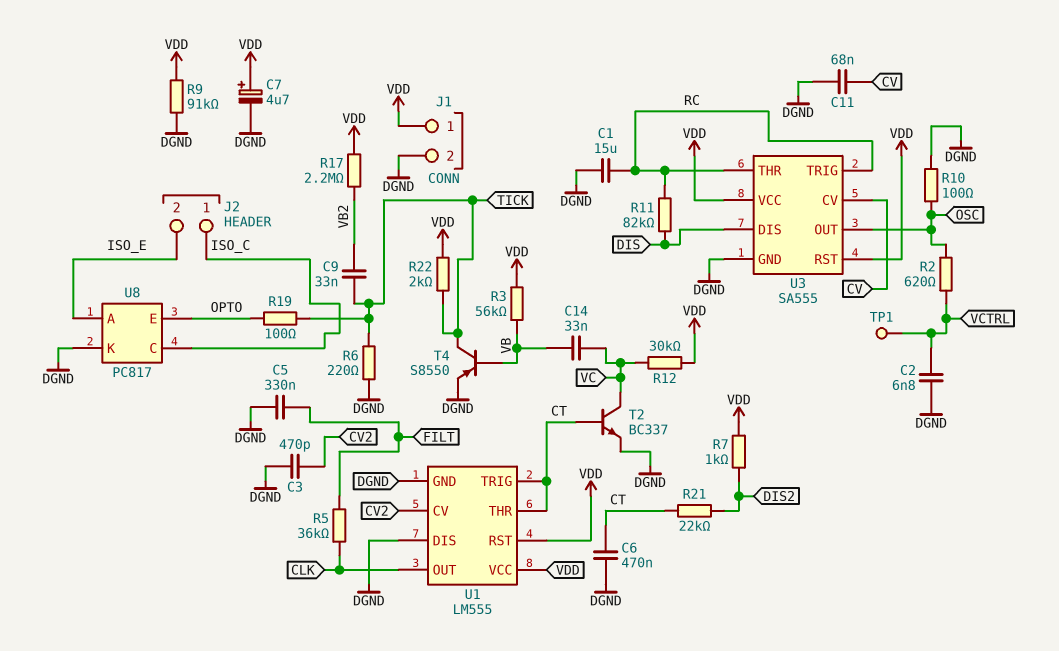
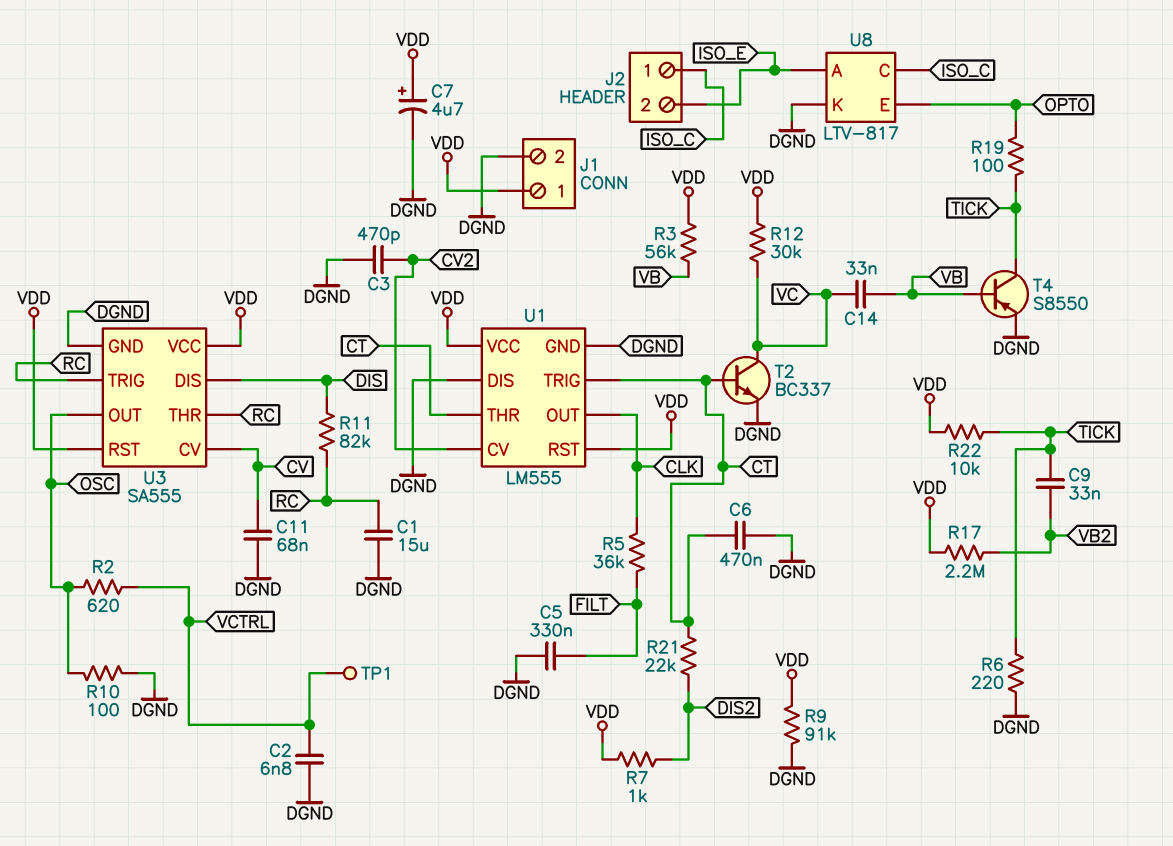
R22: 2k (TICK, VDD) -> 10k (TICK, VDD)
U8: PC817 -> LTV-817

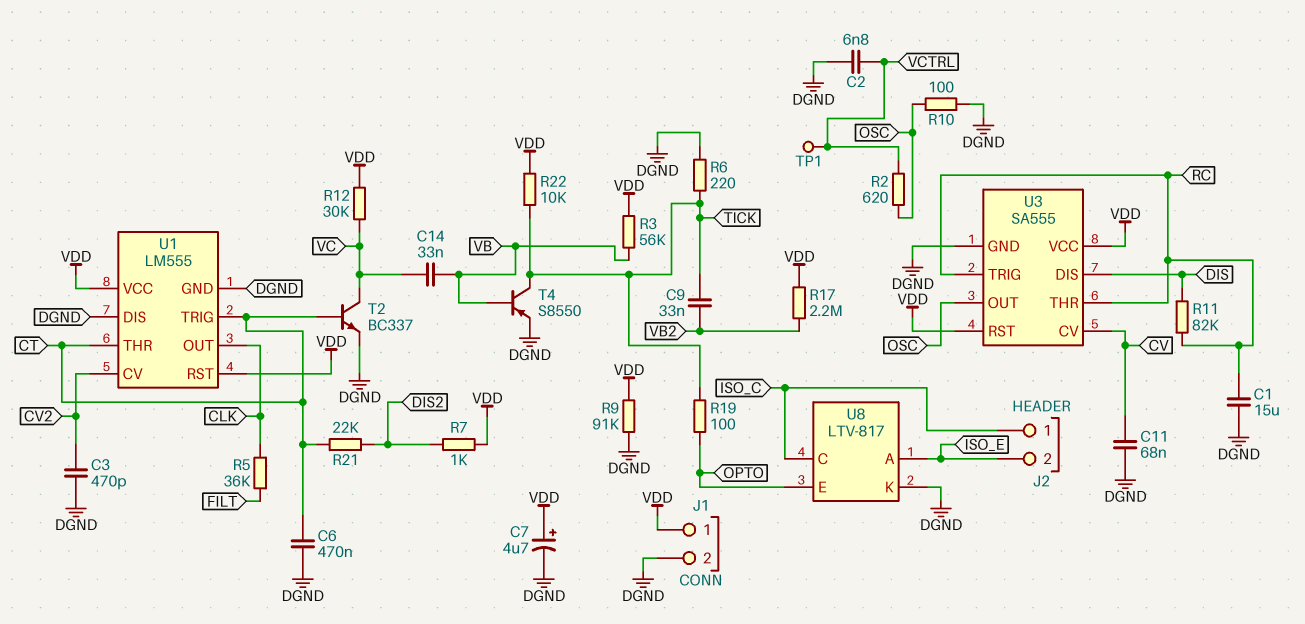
C5: 330nF (DGND, FILT) -> none

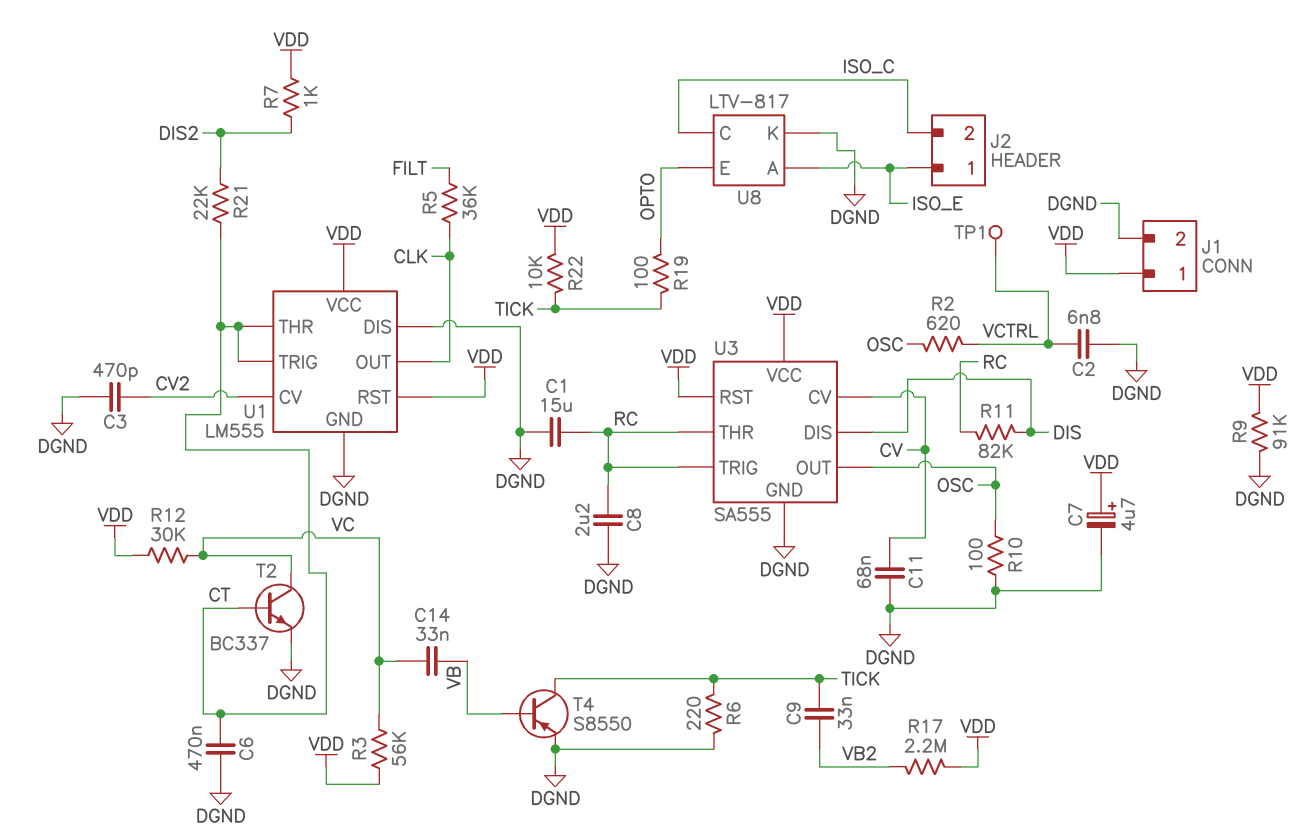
C8: none -> 2.2uF (DGND, RC)
J2 pin 1: ISO_C -> ISO_E
J2 pin 2: ISO_E -> ISO_C
R3: 56k (VB, VDD) -> 56k (VC, VDD)

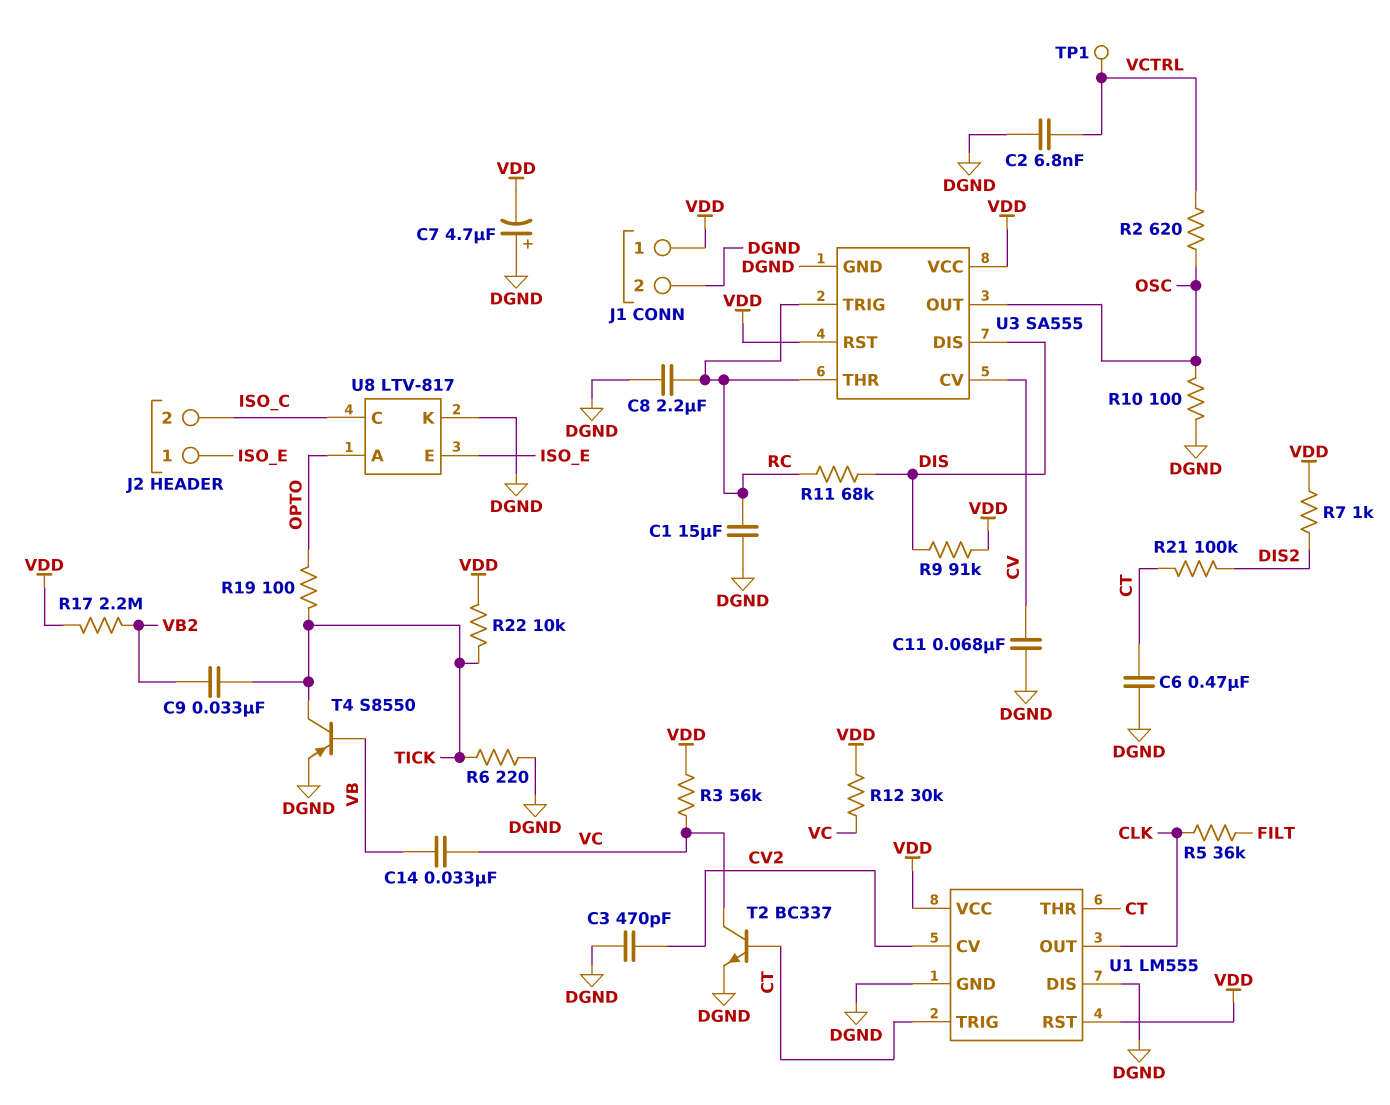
C7: 4.7uF (plus VDD, minus DGND) -> 4.7uF (plus DGND, minus VDD)
R9: 91k (DGND, VDD) -> 91k (DIS, VDD)
R11: 82k (DIS, RC) -> 68k (DIS, RC)
R21: 22k (CT, DIS2) -> 100k (CT, DIS2)
U8 pin A: ISO_E -> OPTO
U8 pin E: OPTO -> ISO_E

